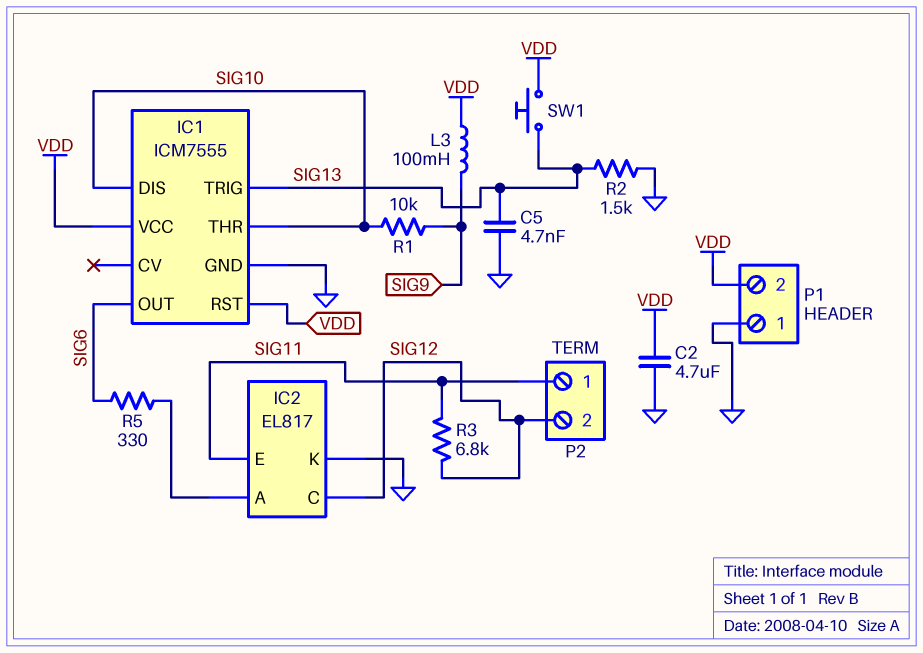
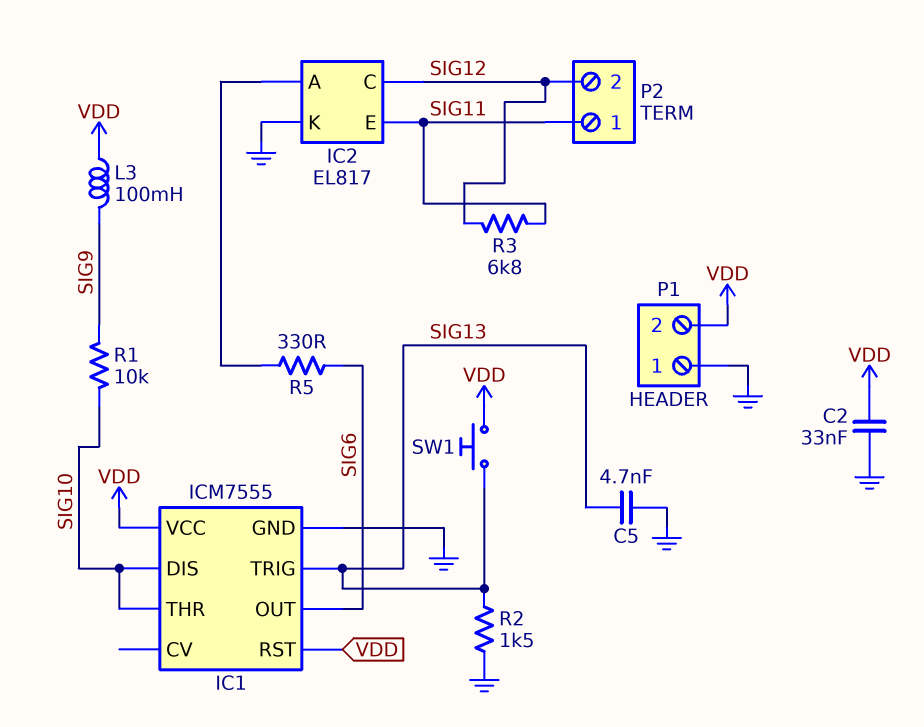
C2: 4.7uF (GND, VDD) -> 33nF (GND, VDD)

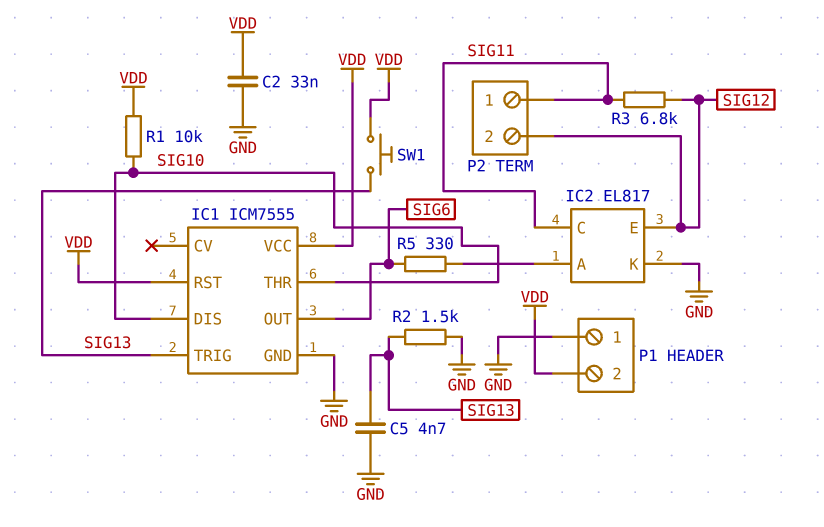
IC2 pin C: SIG12 -> SIG11
IC2 pin E: SIG11 -> SIG12
L3: 100mH (SIG9, VDD) -> none
R1: 10k (SIG9, SIG10) -> 10k (SIG10, VDD)

